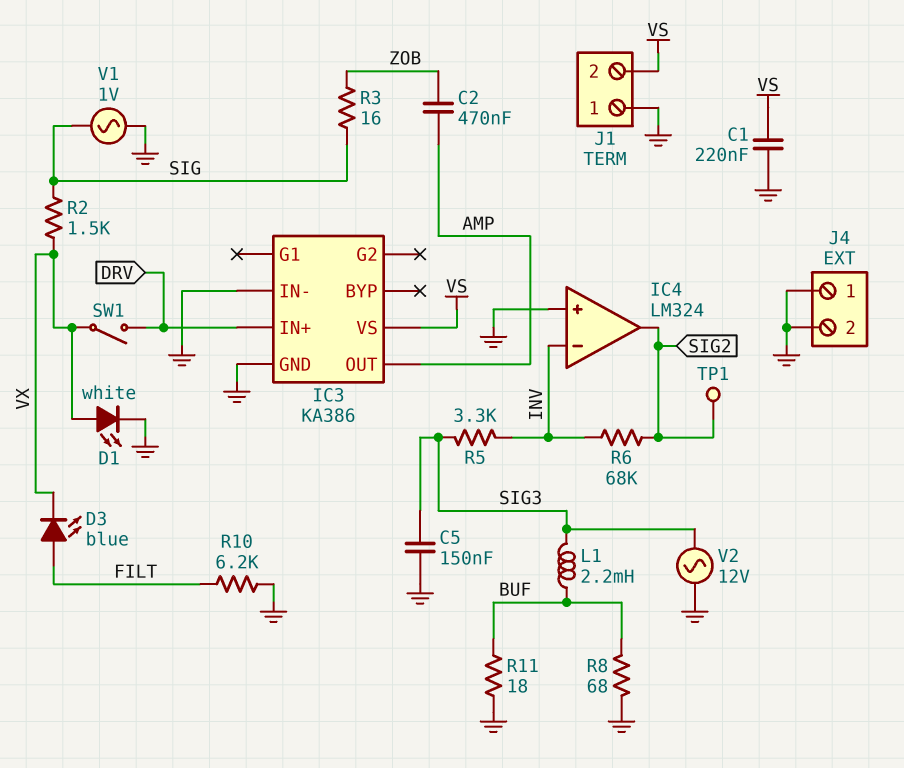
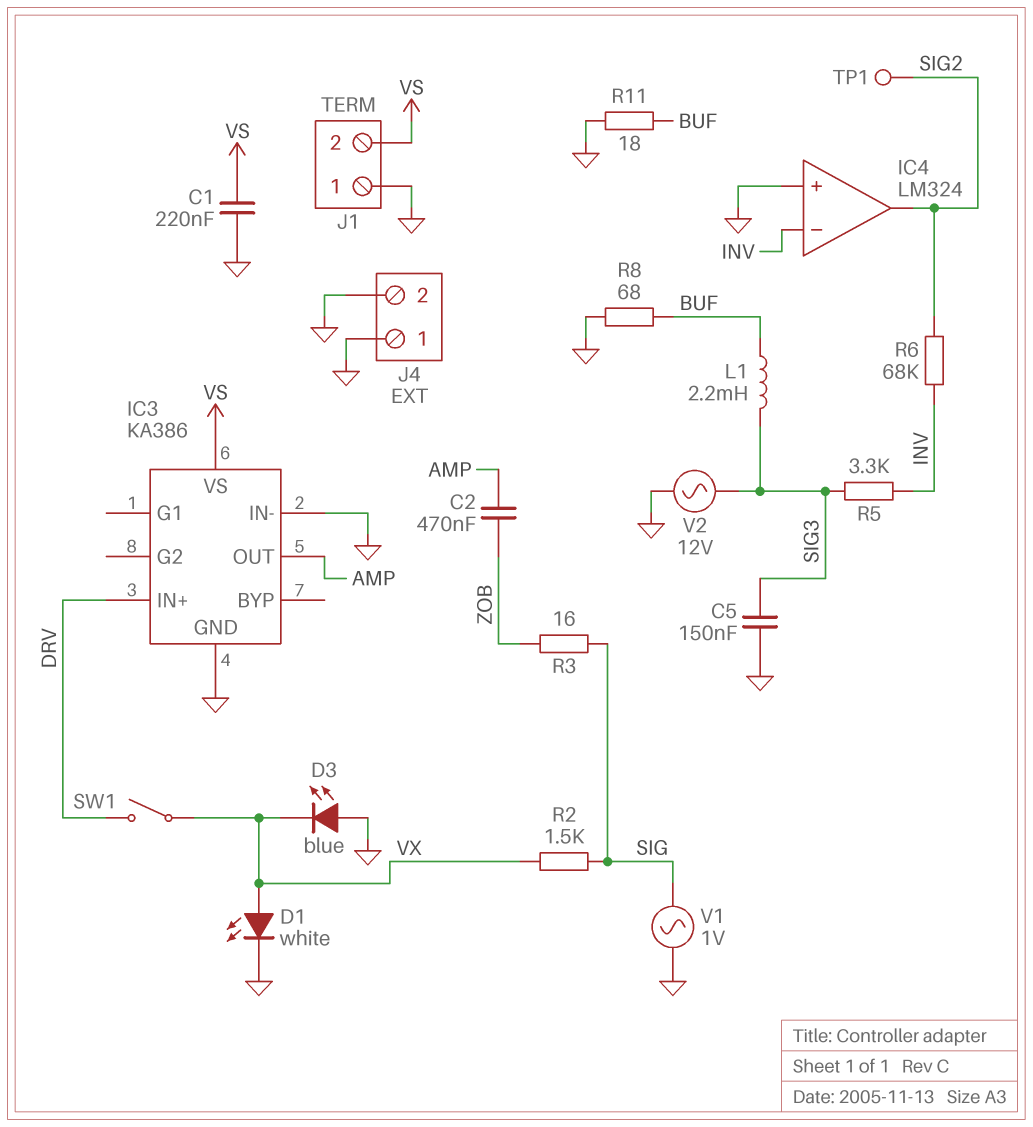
D3: LED blue (A FILT, K VX) -> LED blue (A GND, K VX)
R10: 6.2k (FILT, GND) -> none

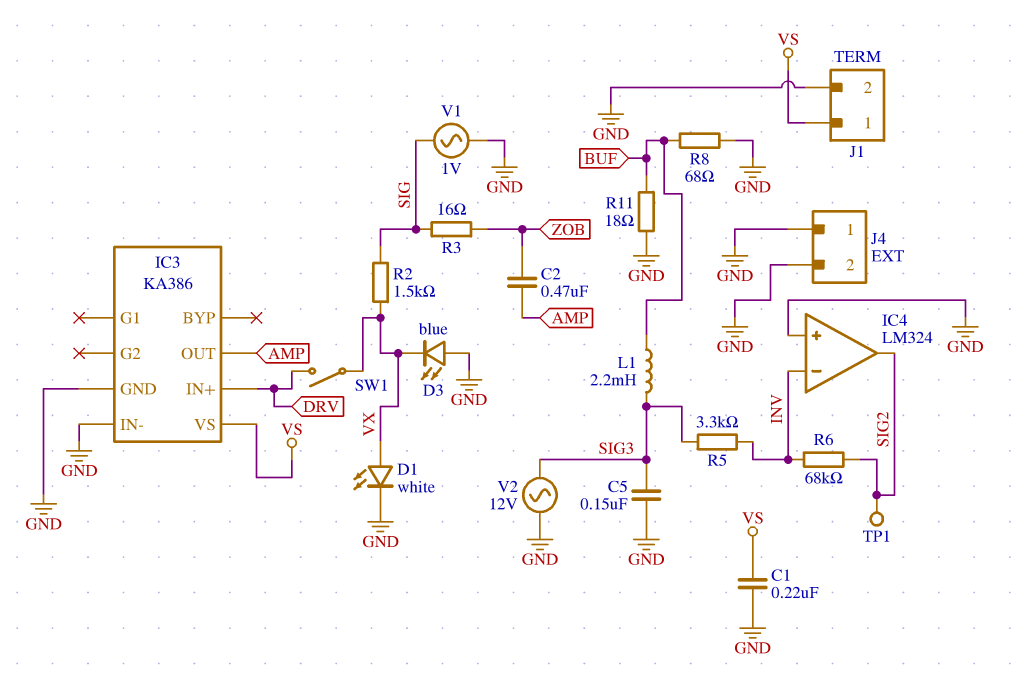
J1 pin 1: GND -> VS
J1 pin 2: VS -> GND

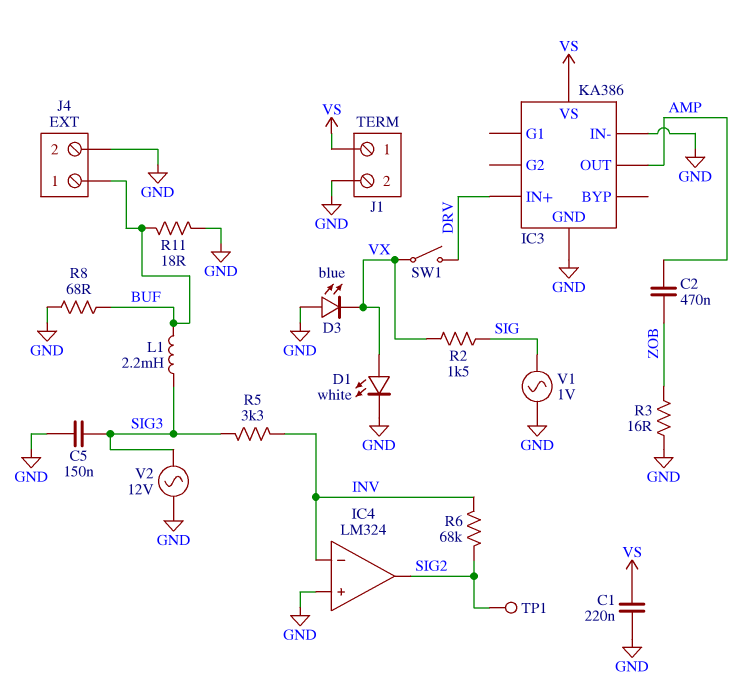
J4 pin 1: GND -> BUF
R3: 16 (SIG, ZOB) -> 16 (GND, ZOB)

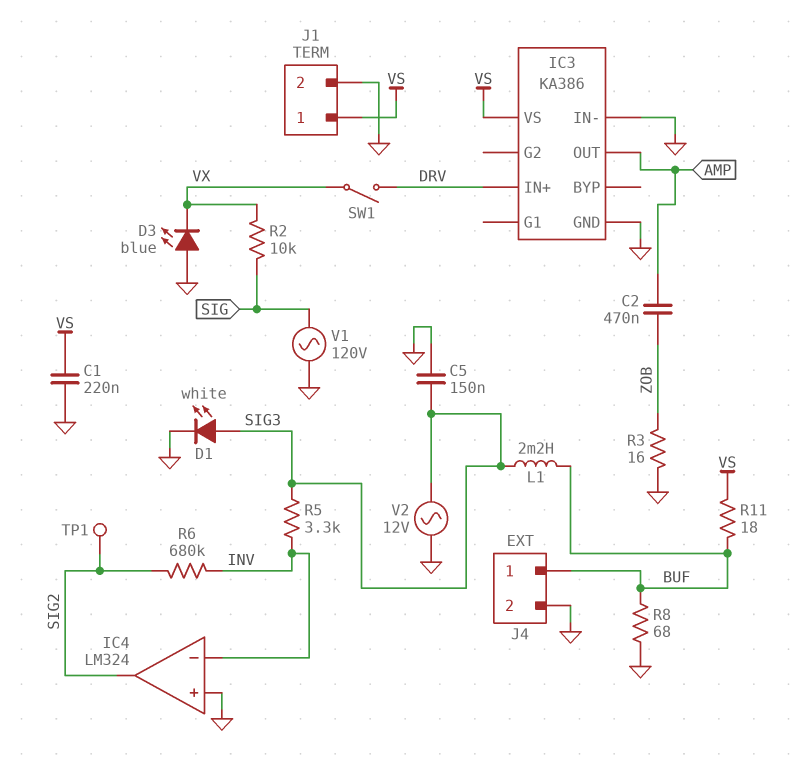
D1: LED white (A VX, K GND) -> LED white (A SIG3, K GND)
R2: 1.5k (SIG, VX) -> 10k (SIG, VX)
R6: 68k (INV, SIG2) -> 680k (INV, SIG2)
R11: 18 (BUF, GND) -> 18 (BUF, VS)
V1: AC 1V (GND, SIG) -> AC 120V (GND, SIG)

